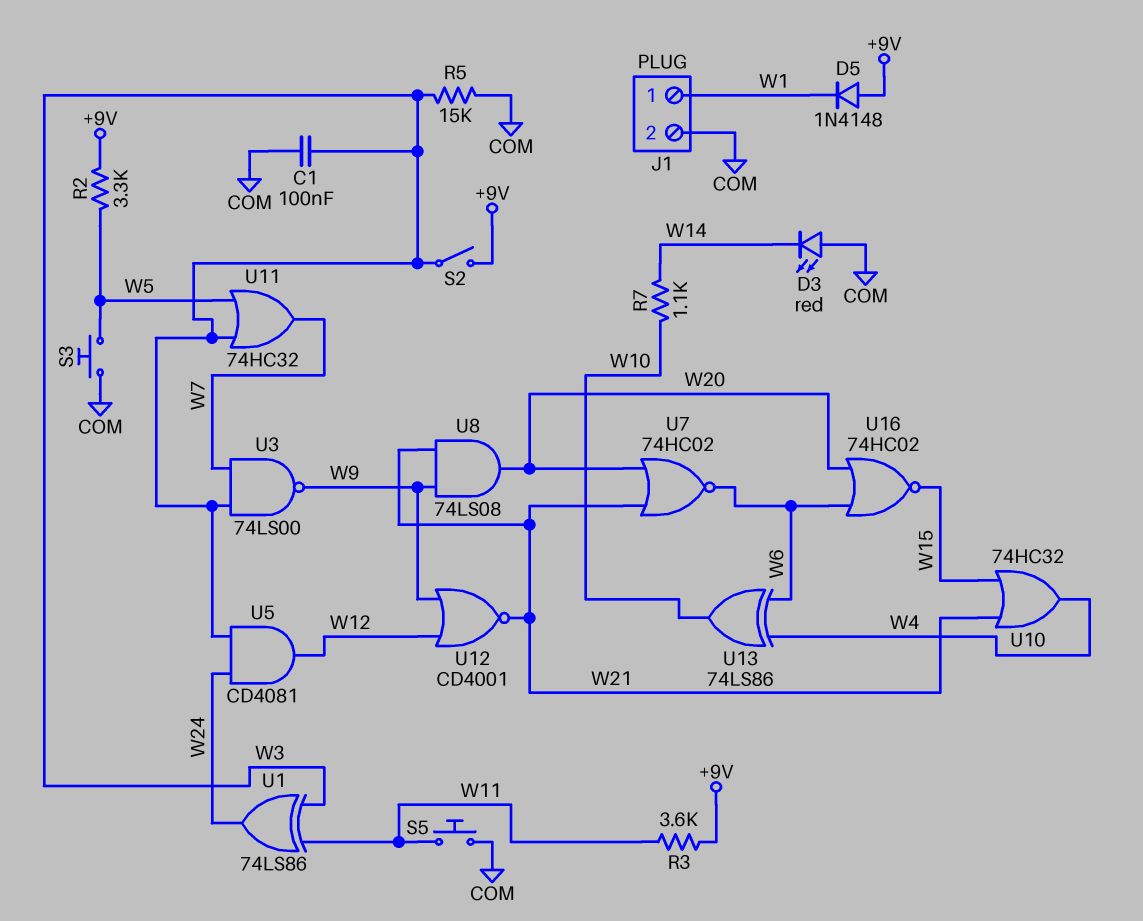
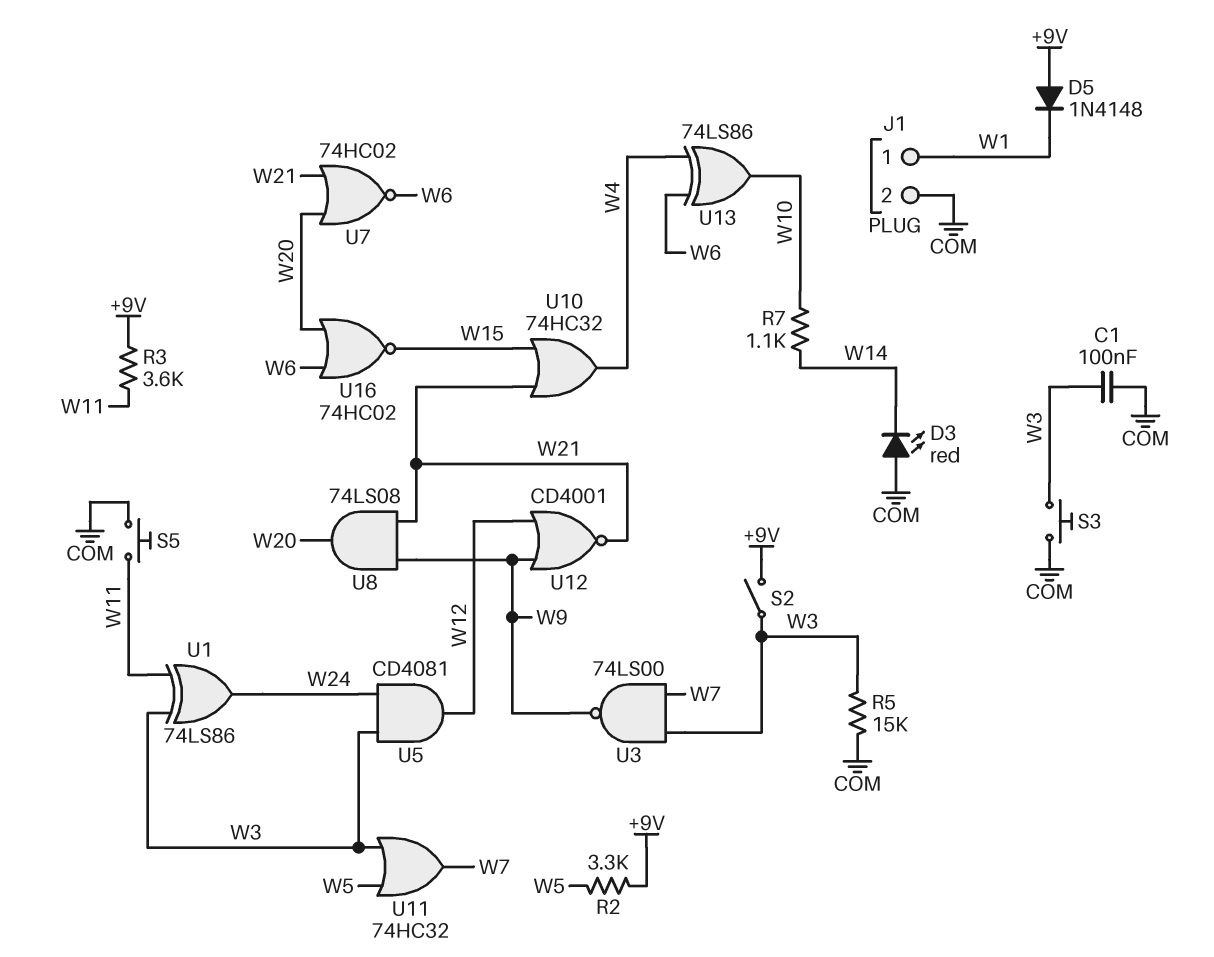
S3: button (COM, W5) -> button (COM, W3)

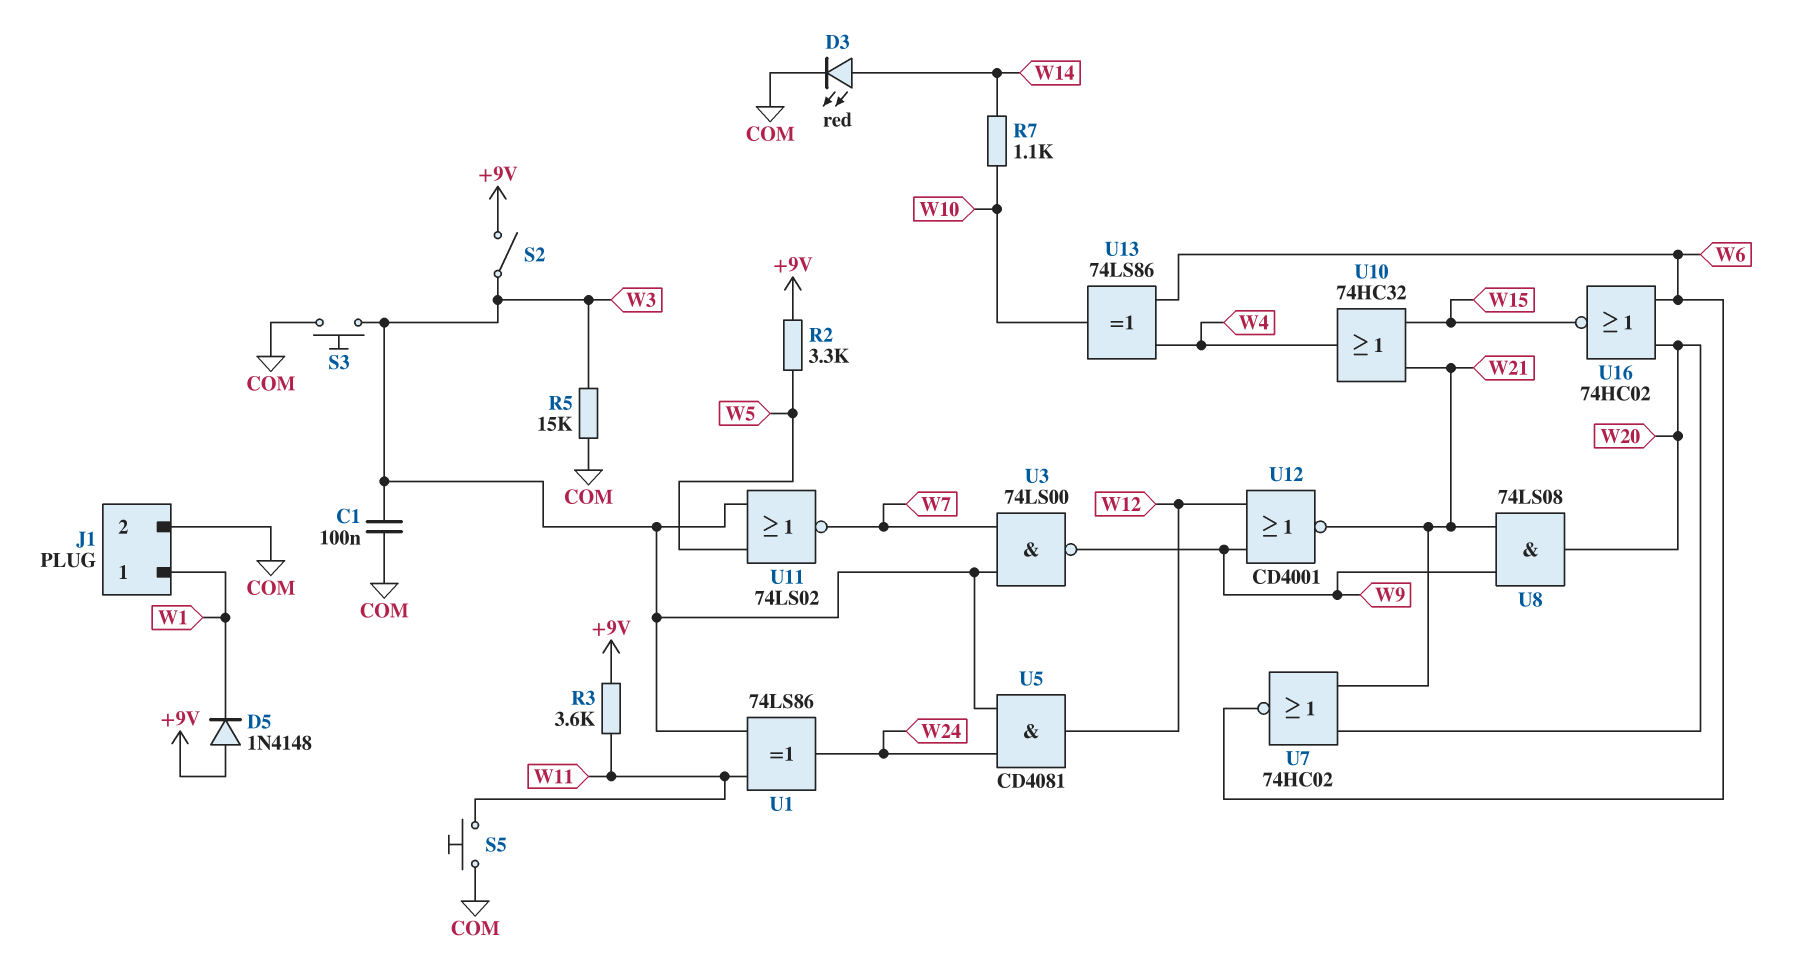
D3: LED red (A COM, K W14) -> LED red (A W14, K COM)
U11: OR 74HC32 (in W3, in W5, out W7) -> NOR 74LS02 (in W3, in W5, out W7)

